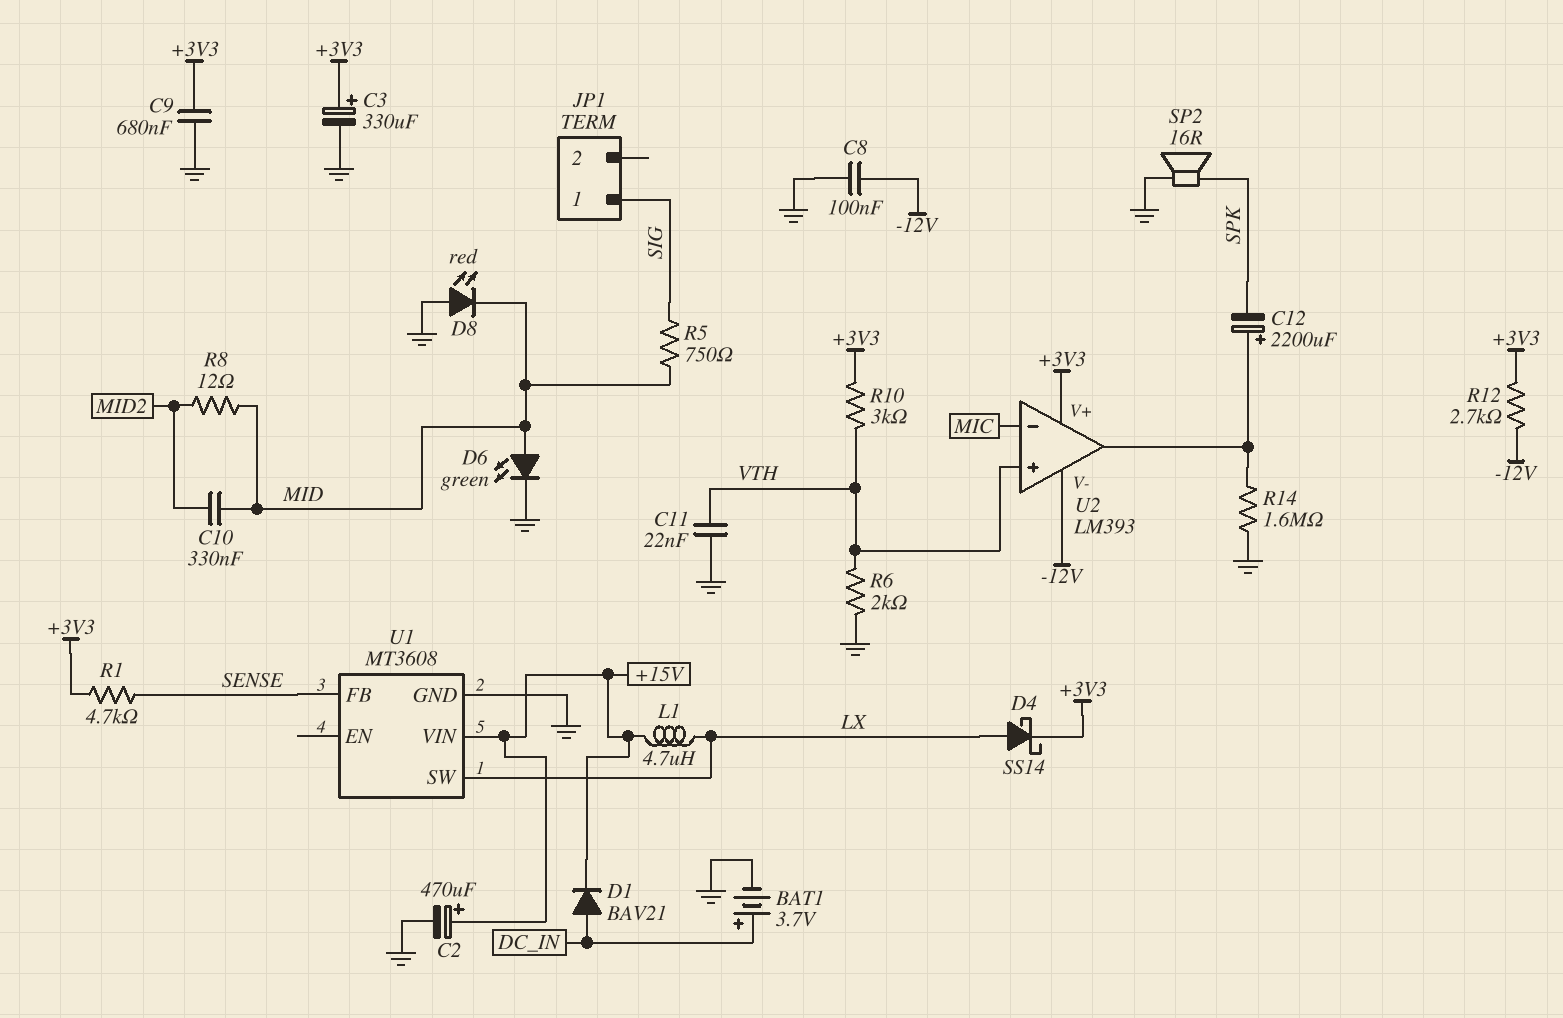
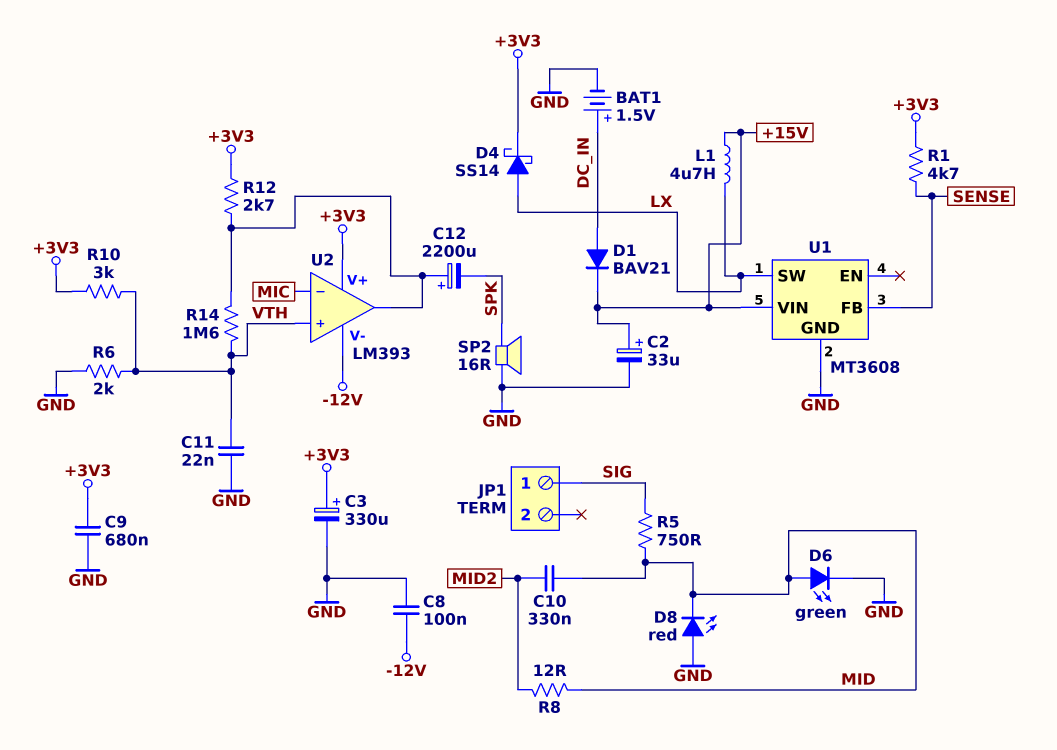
BAT1: 3.7V (plus DC_IN, minus GND) -> 1.5V (plus DC_IN, minus GND)
C2: 470uF (plus +15V, minus GND) -> 33uF (plus +15V, minus GND)
R12: 2.7k (+3V3, -12V) -> 2.7k (+3V3, U2/out)
R14: 1.6M (GND, U2/out) -> 1.6M (U2/out, VTH)

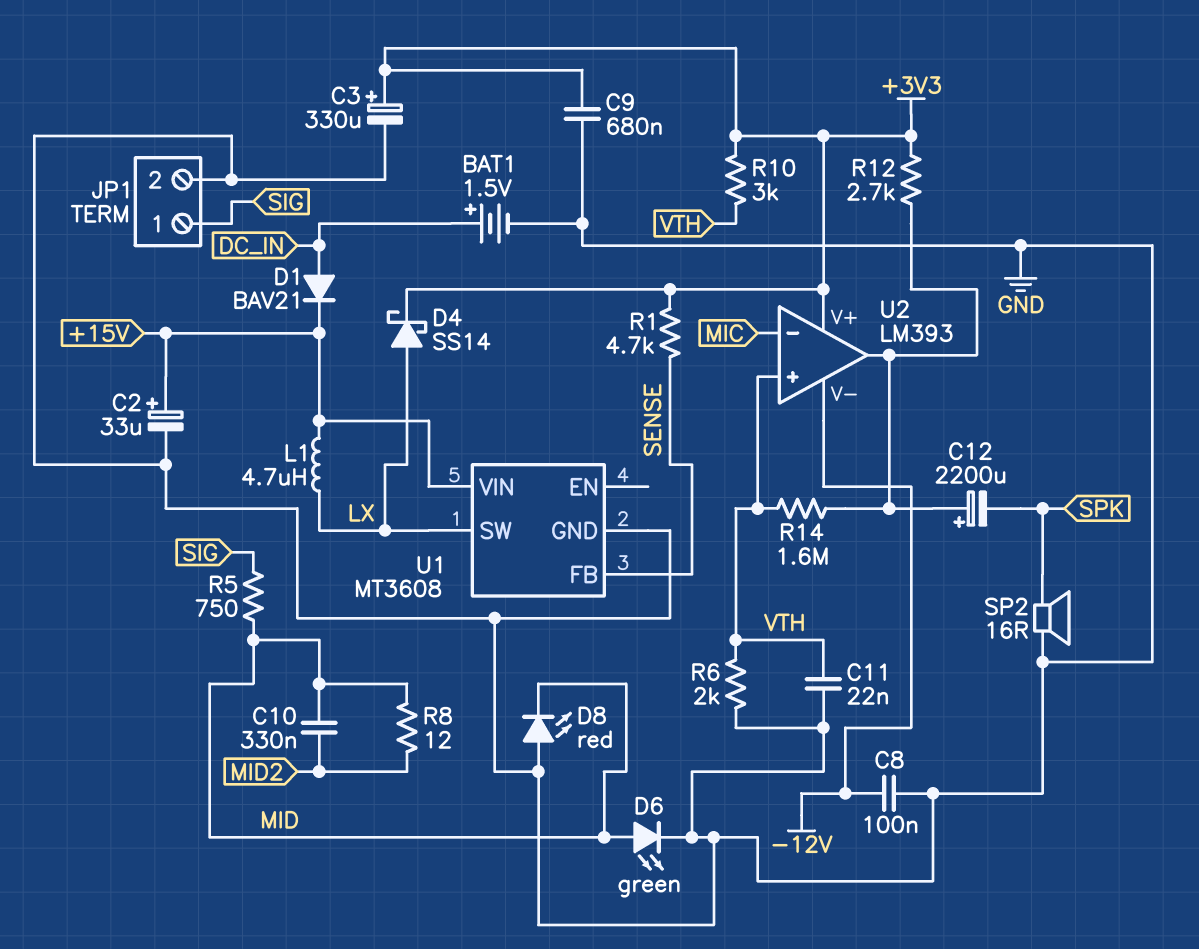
JP1 pin 2: none -> GND

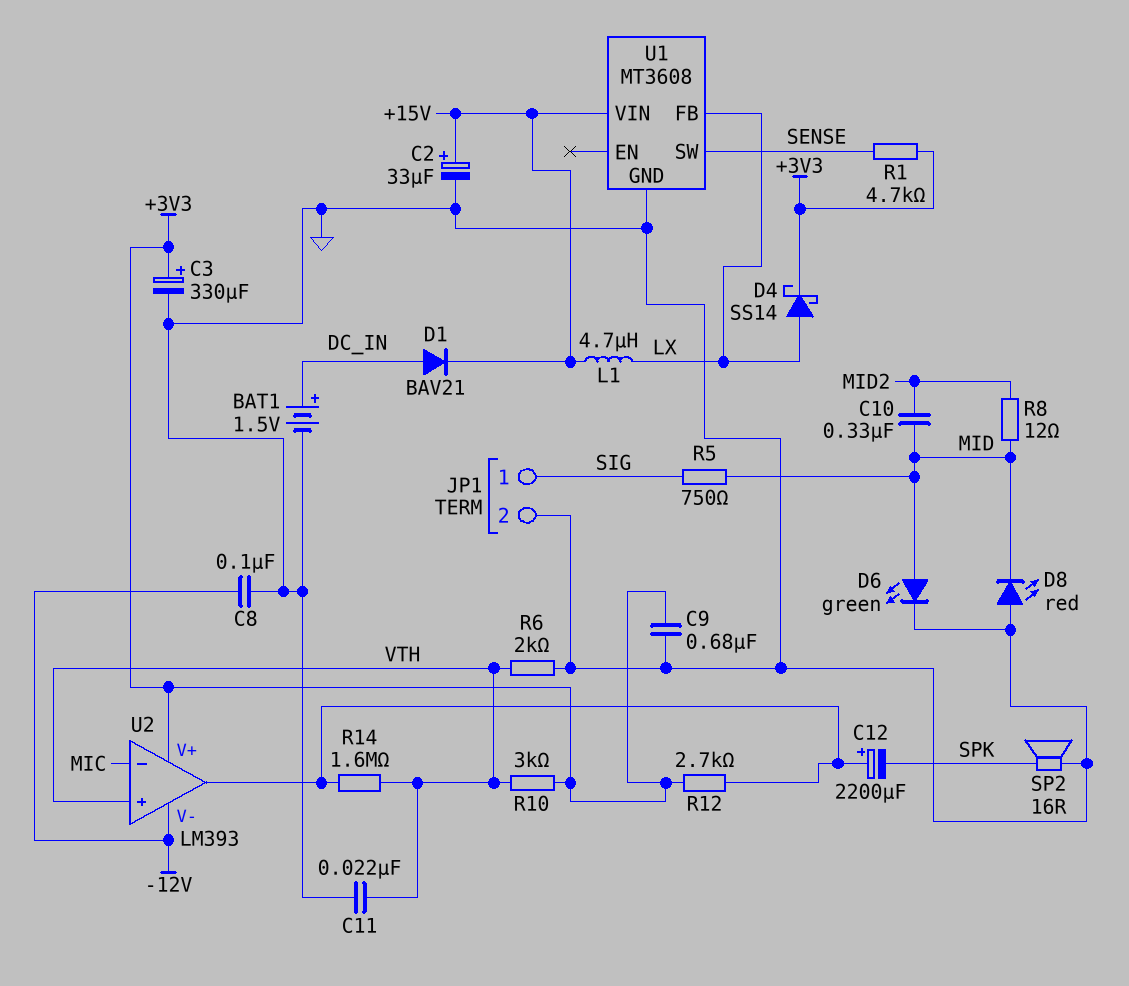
U1 pin FB: SENSE -> LX
U1 pin SW: LX -> SENSE

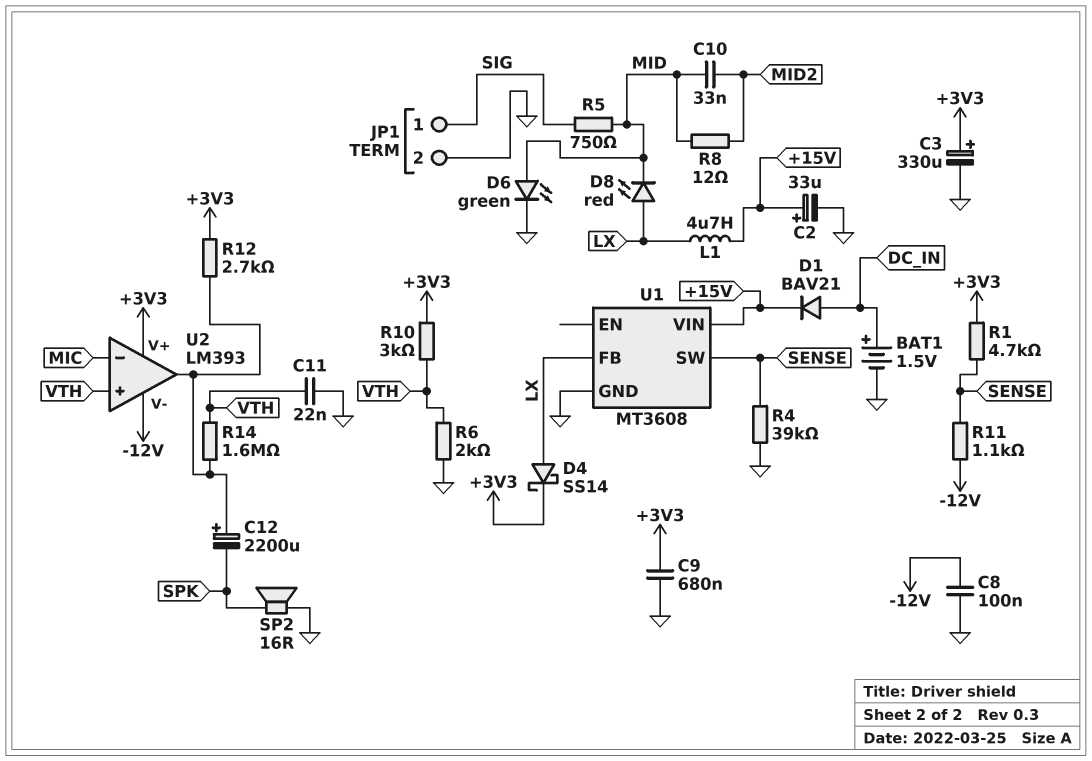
C10: 330nF (MID, MID2) -> 33nF (MID, MID2)
D8: LED red (A GND, K MID) -> LED red (A LX, K MID)
R4: none -> 39k (GND, SENSE)
R11: none -> 1.1k (-12V, SENSE)

